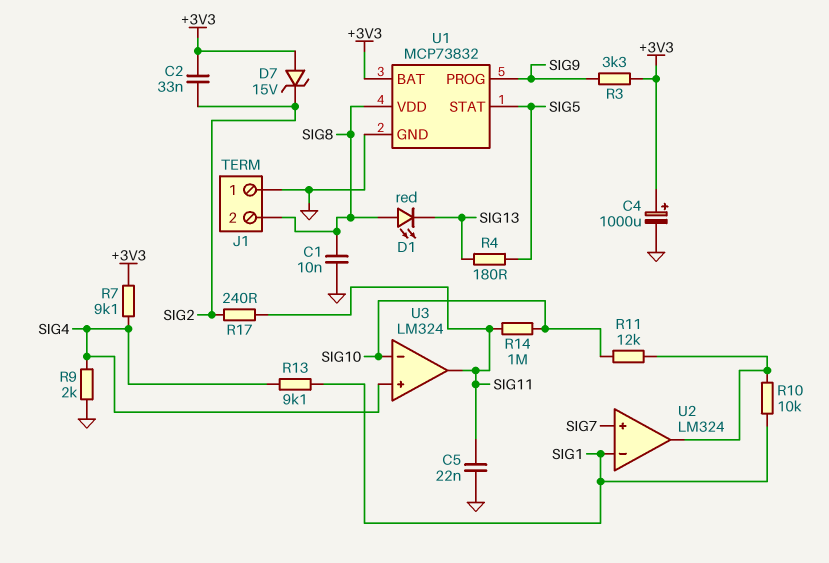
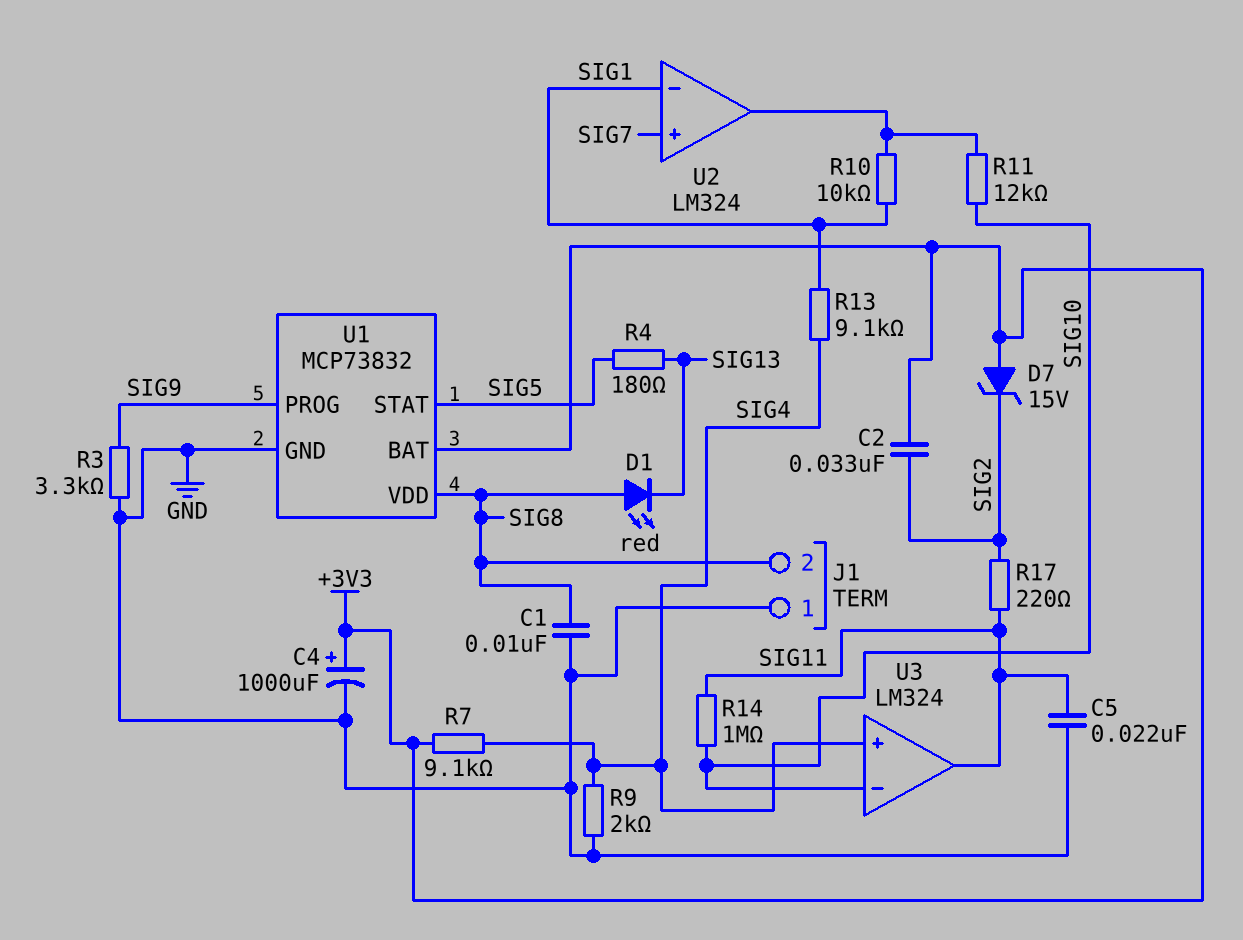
R3: 3.3k (+3V3, SIG9) -> 3.3k (GND, SIG9)
R17: 240 (SIG2, SIG11) -> 220 (SIG2, SIG11)

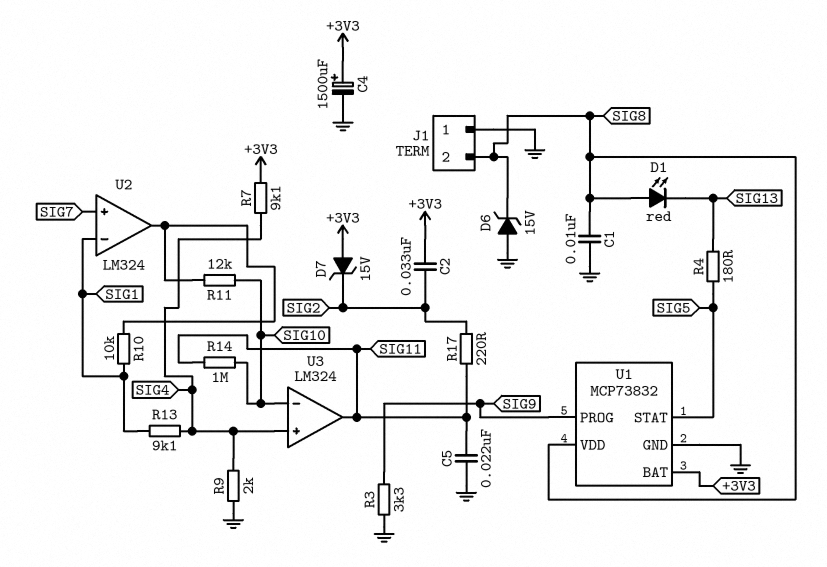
C4: 1000uF (plus +3V3, minus GND) -> 1500uF (plus +3V3, minus GND)
D6: none -> zener 15V (A GND, K SIG8)

